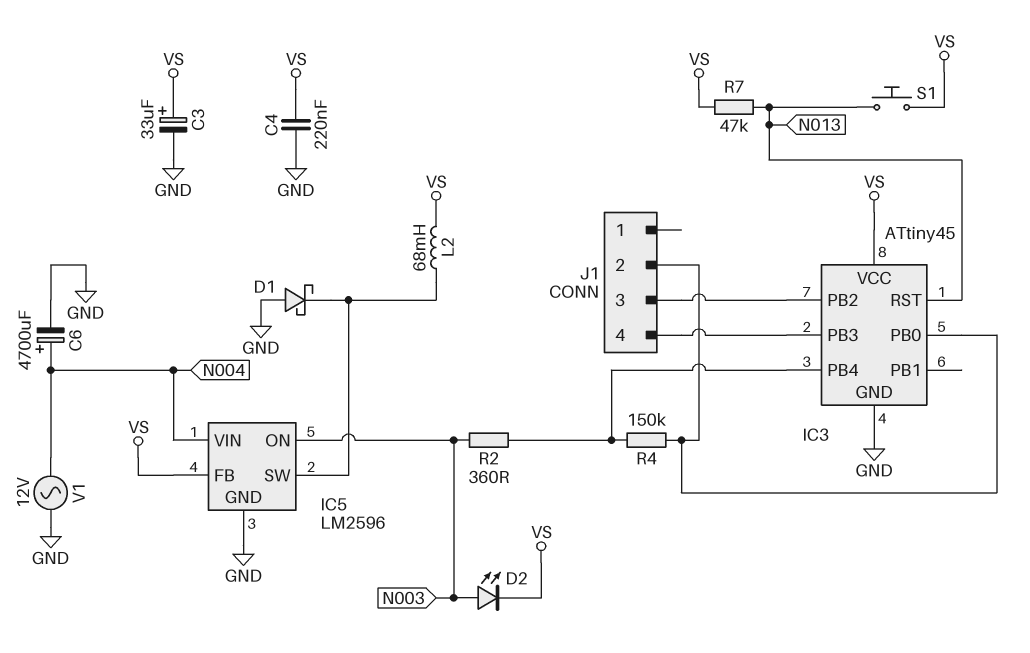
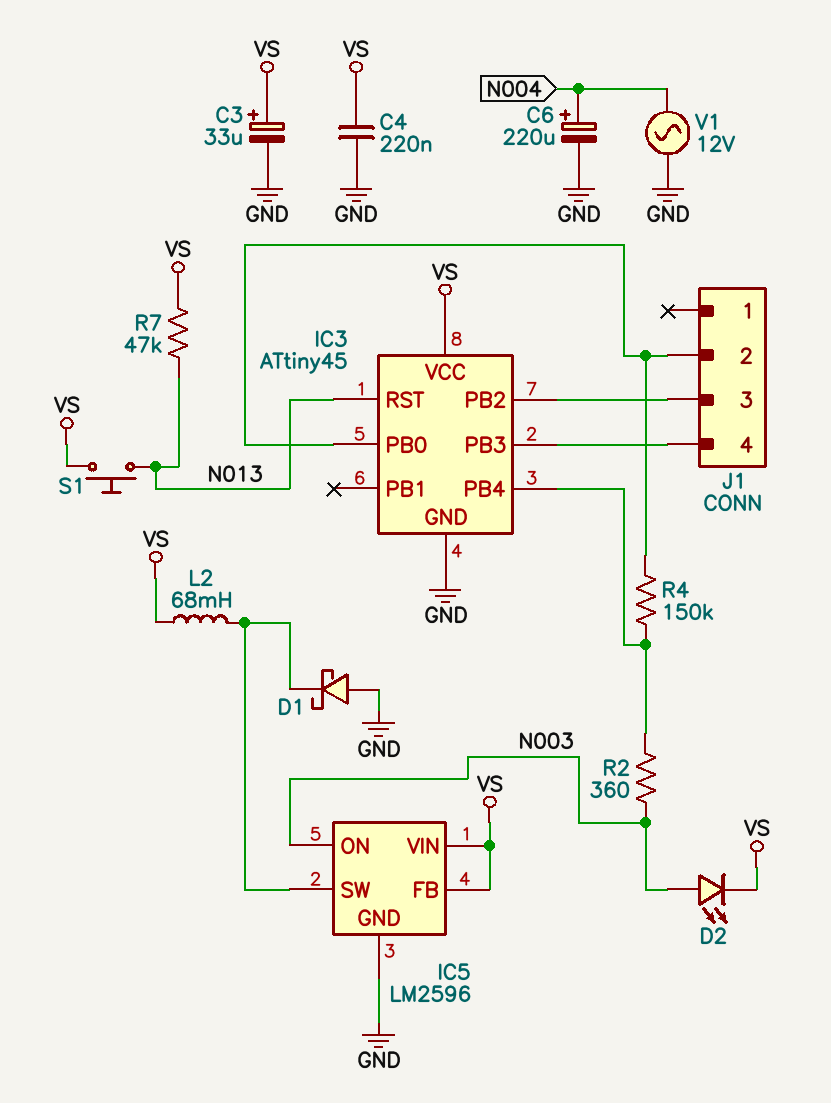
C6: 4700uF (plus N004, minus GND) -> 220uF (plus N004, minus GND)
IC5 pin VIN: N004 -> VS

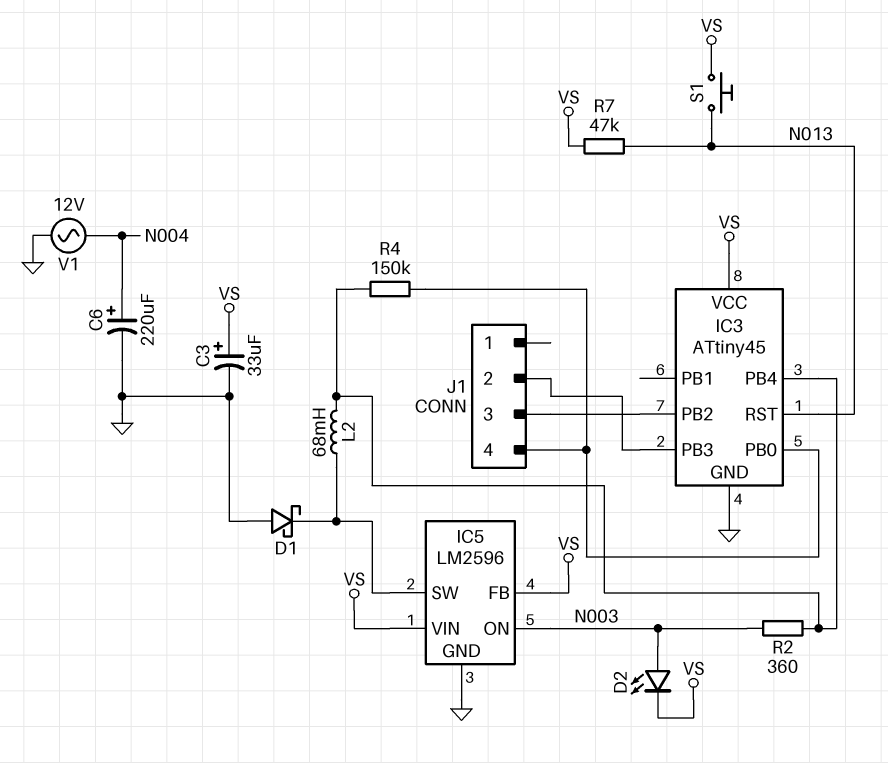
C4: 220nF (GND, VS) -> none
J1 pin 2: IC3/PB0 -> IC3/PB3
J1 pin 4: IC3/PB3 -> IC3/PB0
L2: 68mH (IC5/SW, VS) -> 68mH (IC3/PB4, IC5/SW)

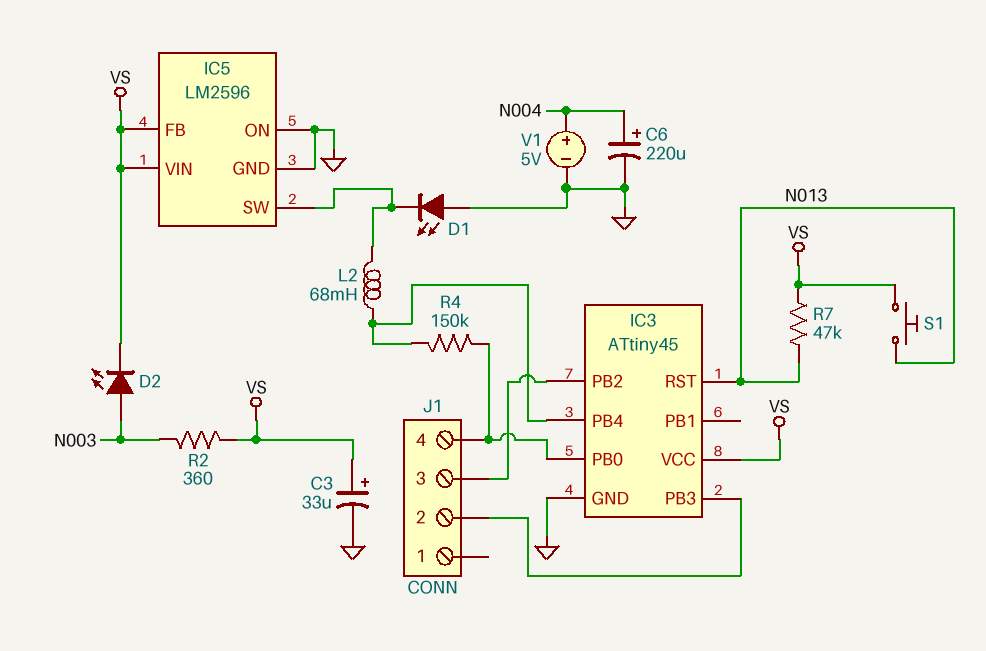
D1: schottky (A GND, K IC5/SW) -> LED (A GND, K IC5/SW)
IC5 pin ON: N003 -> GND
R2: 360 (IC3/PB4, N003) -> 360 (N003, VS)
V1: AC 12V (GND, N004) -> 5V (plus N004, minus GND)

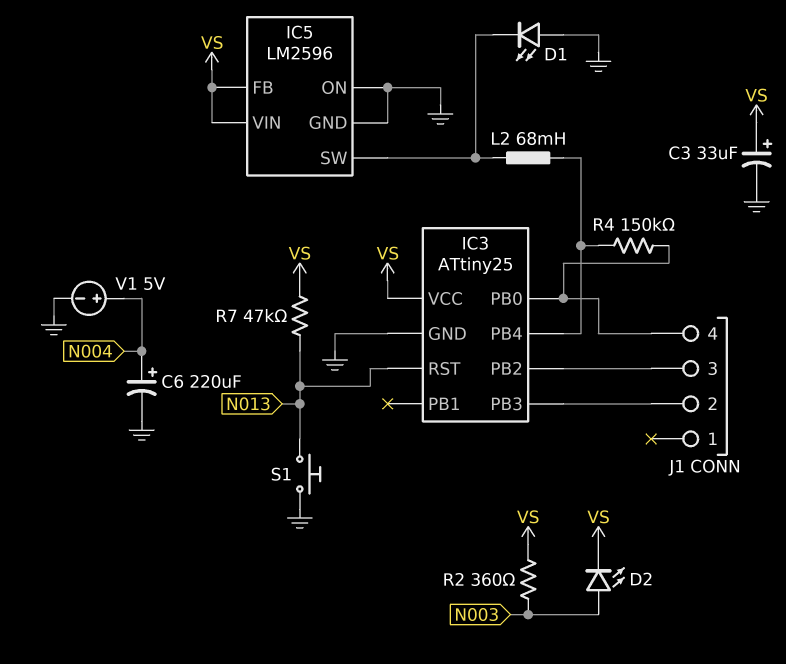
IC3: ATtiny45 -> ATtiny25
S1: button (N013, VS) -> button (GND, N013)

